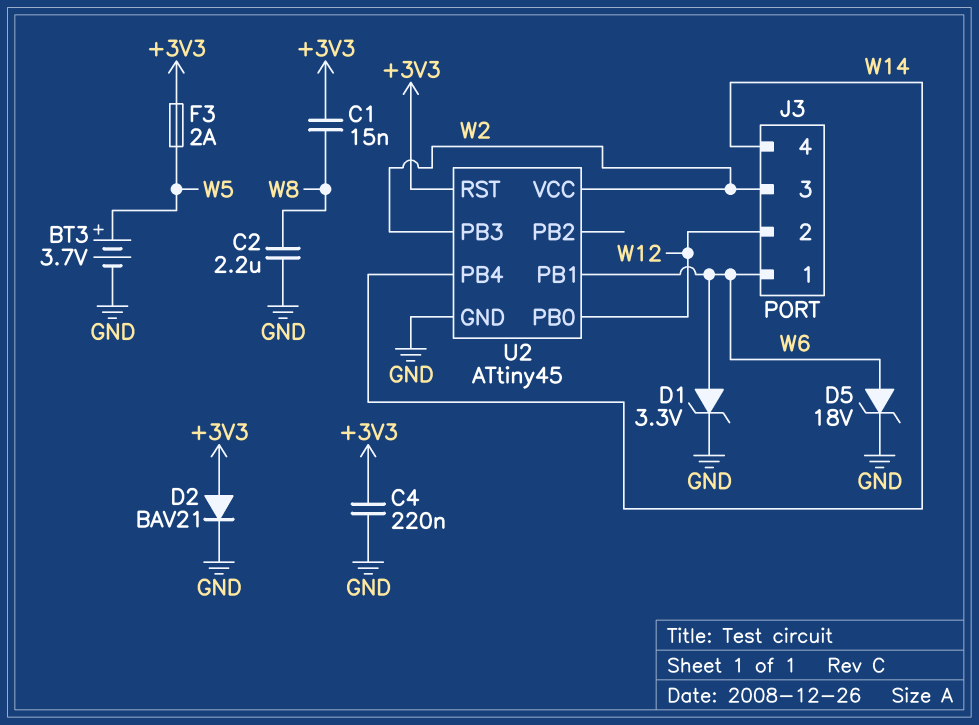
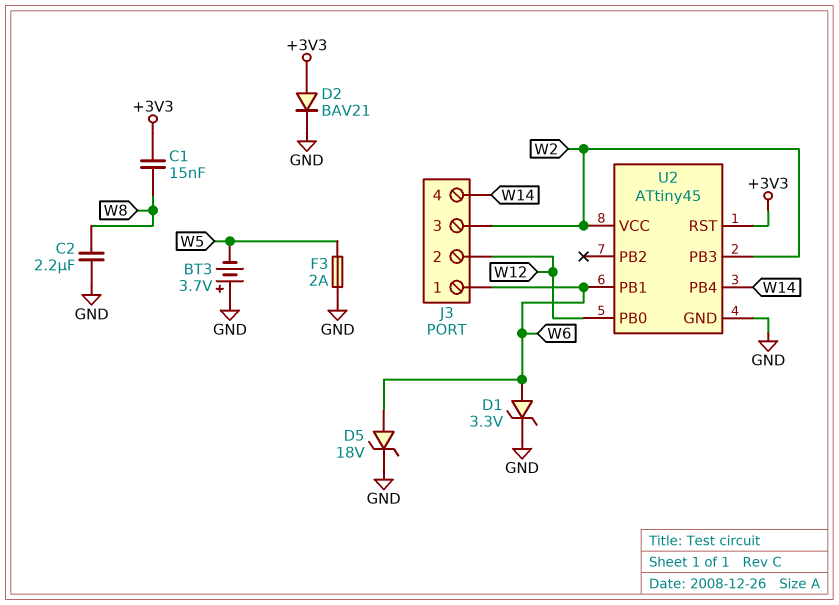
BT3: 3.7V (plus W5, minus GND) -> 3.7V (plus GND, minus W5)
C4: 220nF (+3V3, GND) -> none
F3: 2A (+3V3, W5) -> 2A (GND, W5)

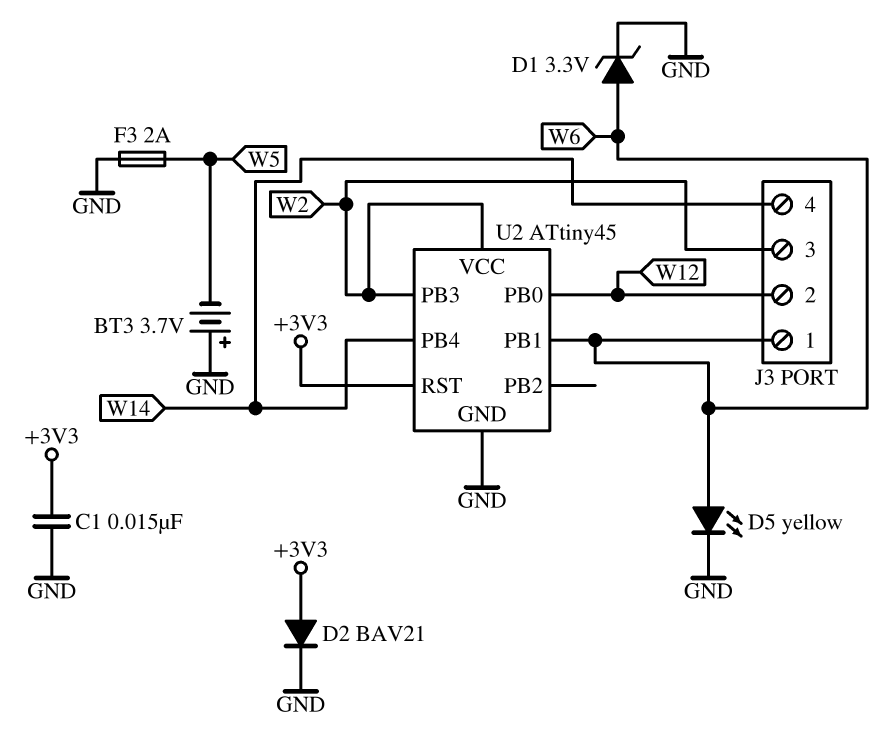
C1: 15nF (+3V3, W8) -> 15nF (+3V3, GND)
C2: 2.2uF (GND, W8) -> none
D5: zener 18V (A W6, K GND) -> LED yellow (A W6, K GND)

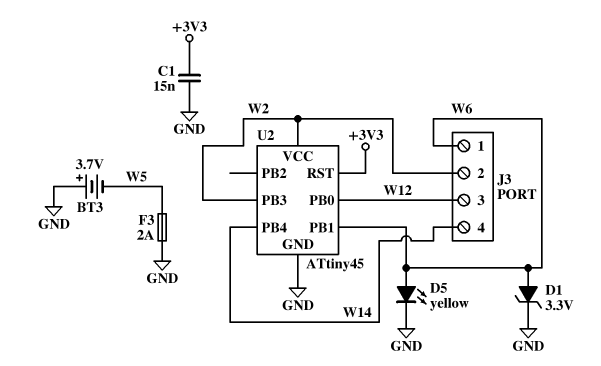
D2: diode BAV21 (A +3V3, K GND) -> none
J3 pin 2: W12 -> W2
J3 pin 3: W2 -> W12

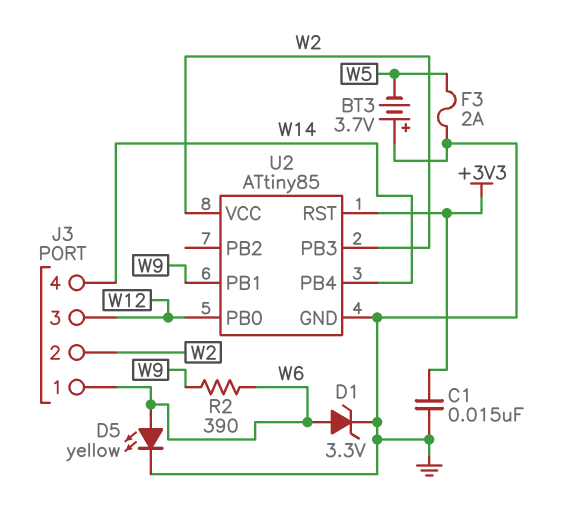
R2: none -> 390 (W6, W9)
U2: ATtiny45 -> ATtiny85
U2 pin PB1: W6 -> W9

